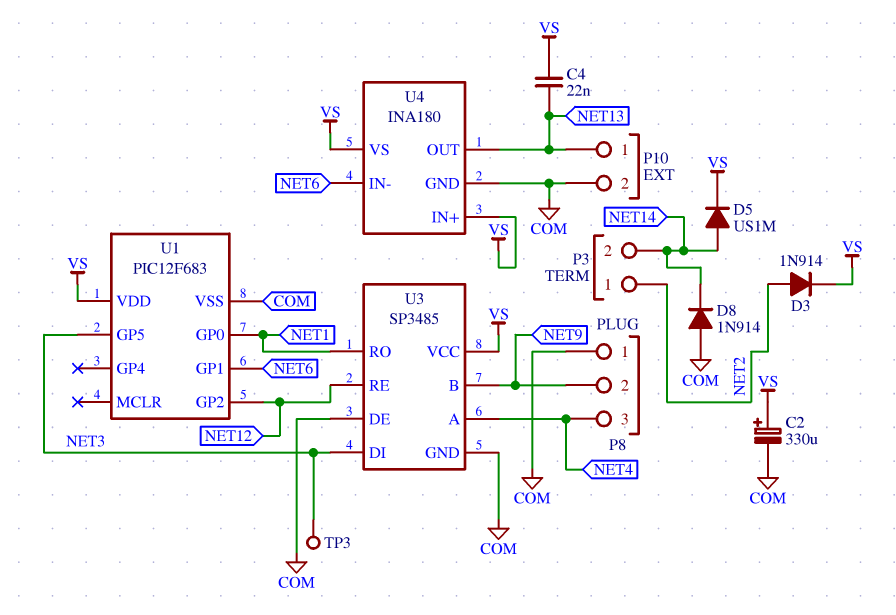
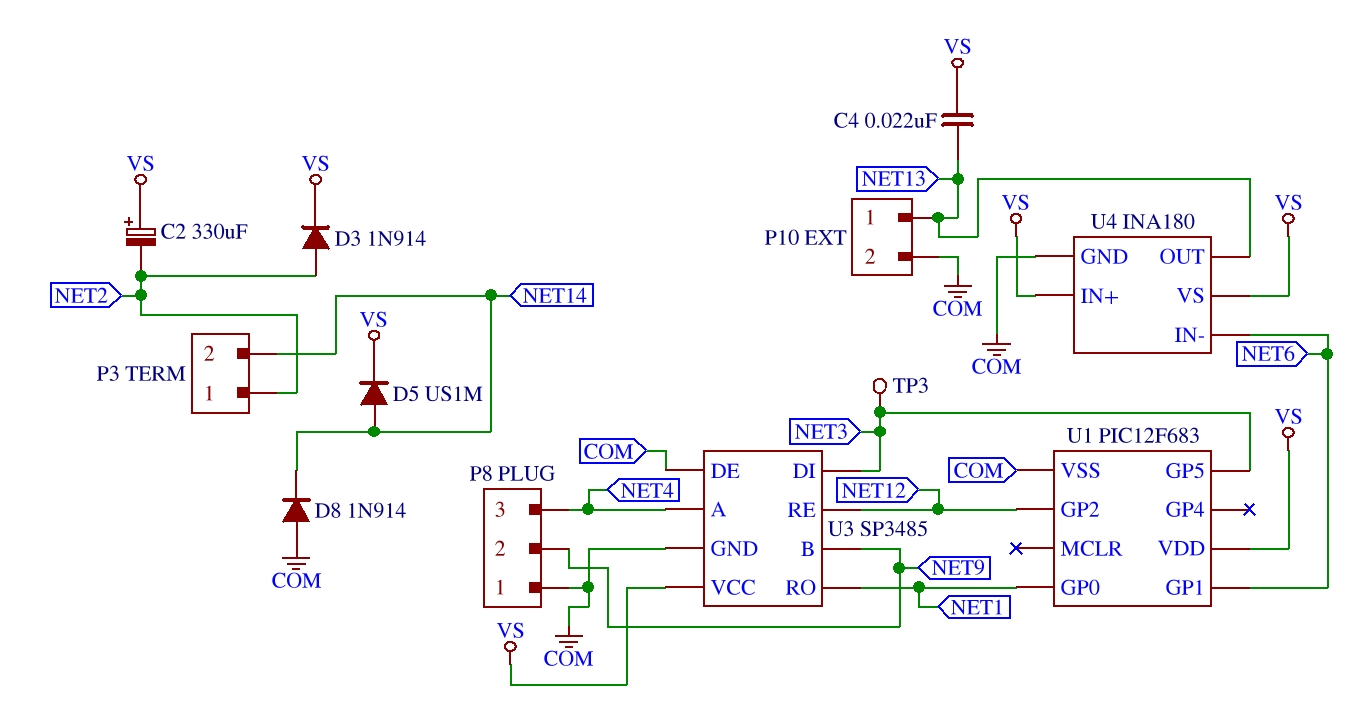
C2: 330uF (plus VS, minus COM) -> 330uF (plus VS, minus NET2)

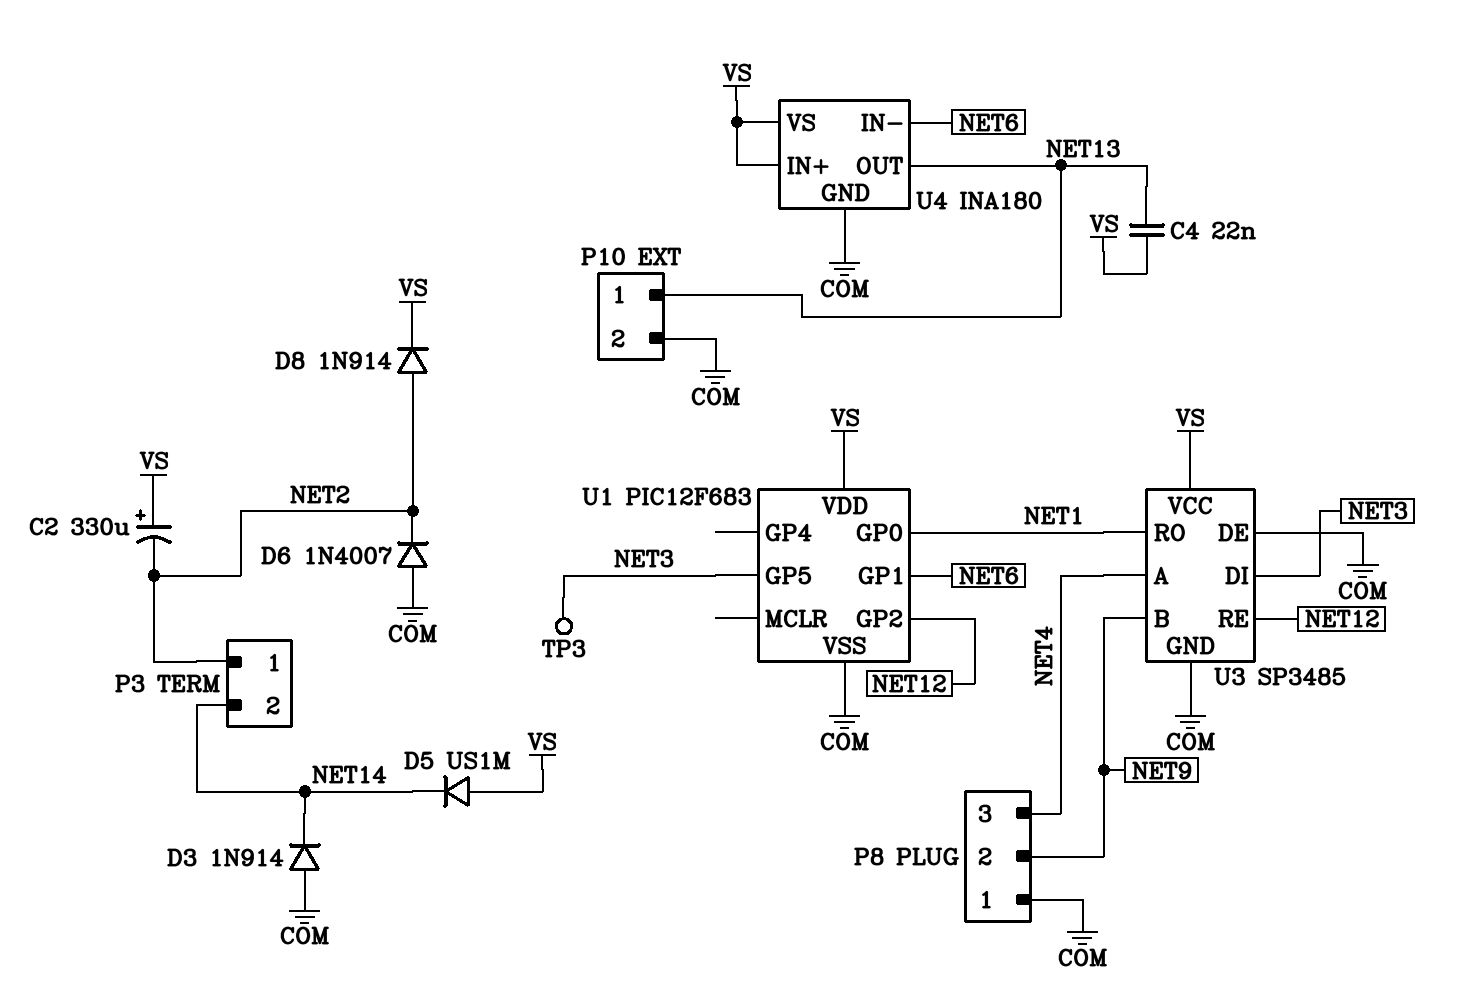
D3: diode 1N914 (A NET2, K VS) -> diode 1N914 (A COM, K NET14)
D5: diode US1M (A NET14, K VS) -> diode US1M (A VS, K NET14)
D6: none -> diode 1N4007 (A COM, K NET2)
D8: diode 1N914 (A COM, K NET14) -> diode 1N914 (A NET2, K VS)

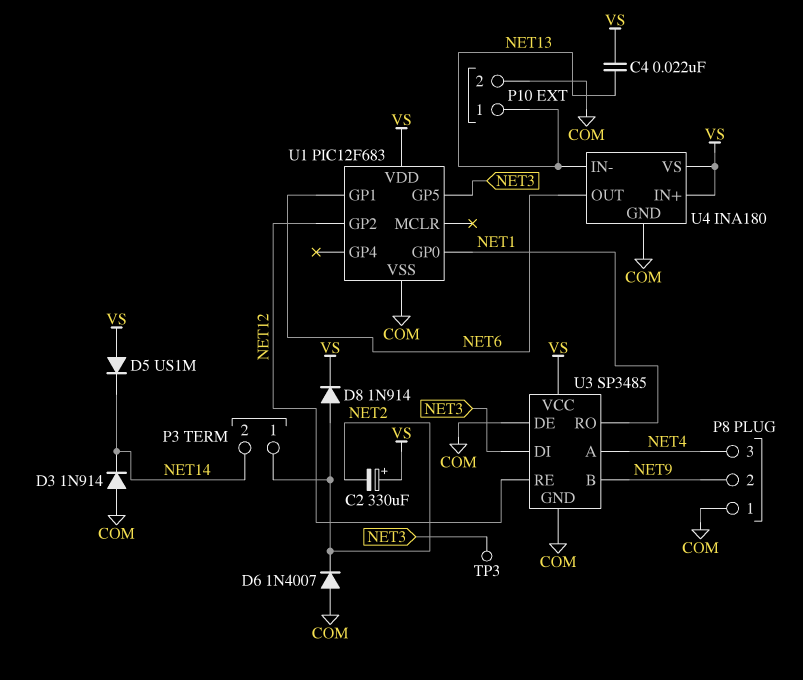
U4 pin IN-: NET6 -> NET13
U4 pin OUT: NET13 -> NET6

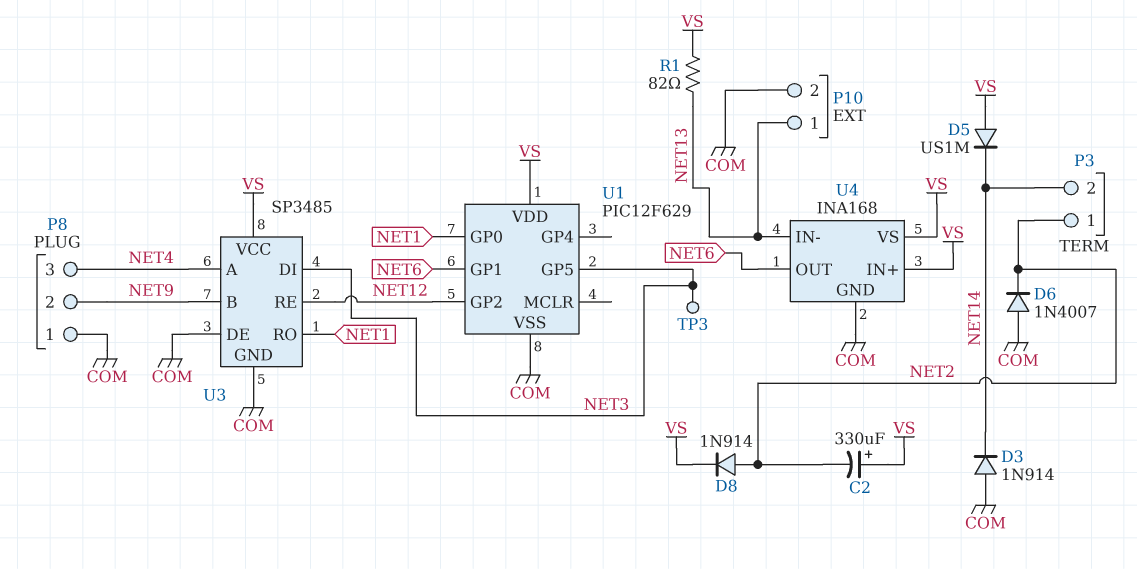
C4: 22nF (NET13, VS) -> none
R1: none -> 82 (NET13, VS)
U1: PIC12F683 -> PIC12F629
U4: INA180 -> INA168

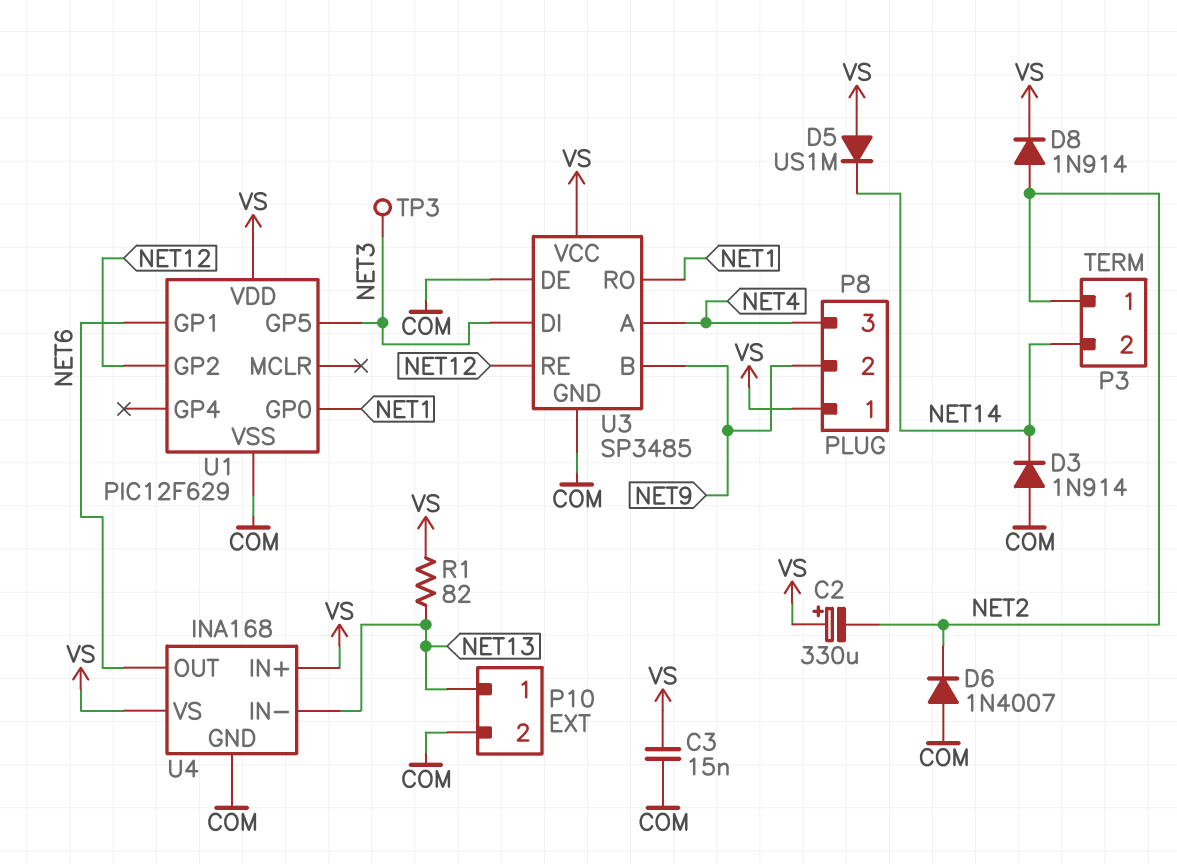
C3: none -> 15nF (COM, VS)
P8 pin 1: COM -> VS

